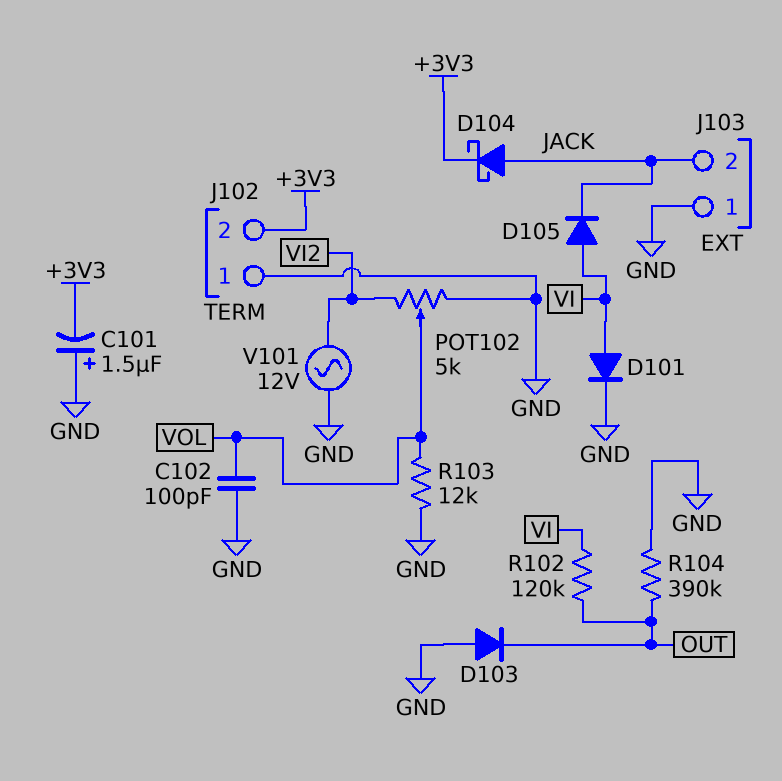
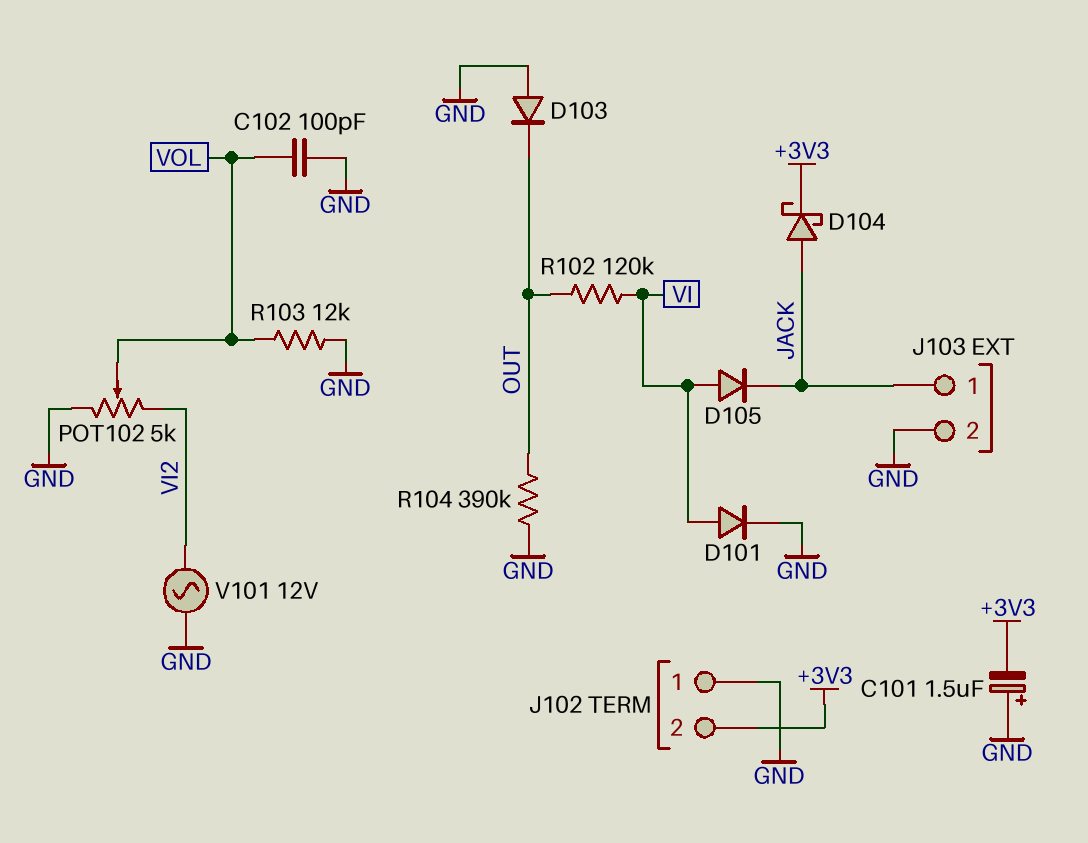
J103 pin 1: GND -> JACK
J103 pin 2: JACK -> GND

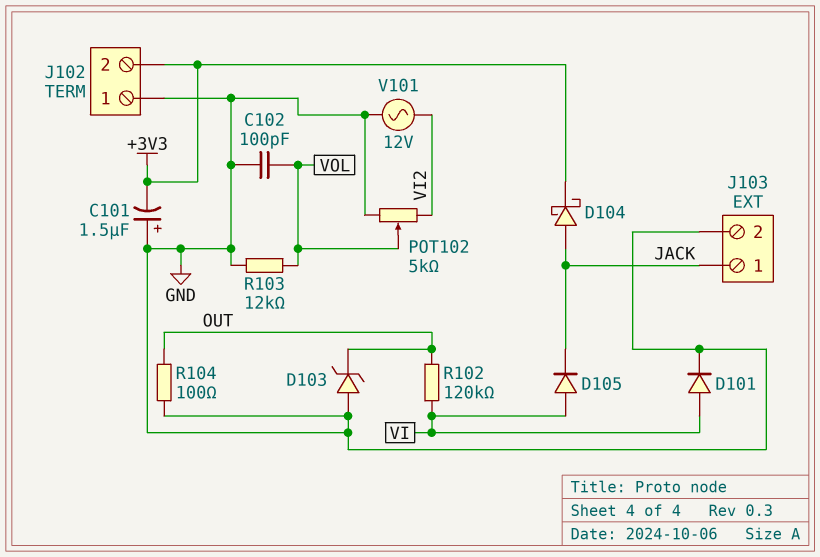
D103: diode (A GND, K OUT) -> zener (A GND, K OUT)
R104: 390k (GND, OUT) -> 100 (GND, OUT)

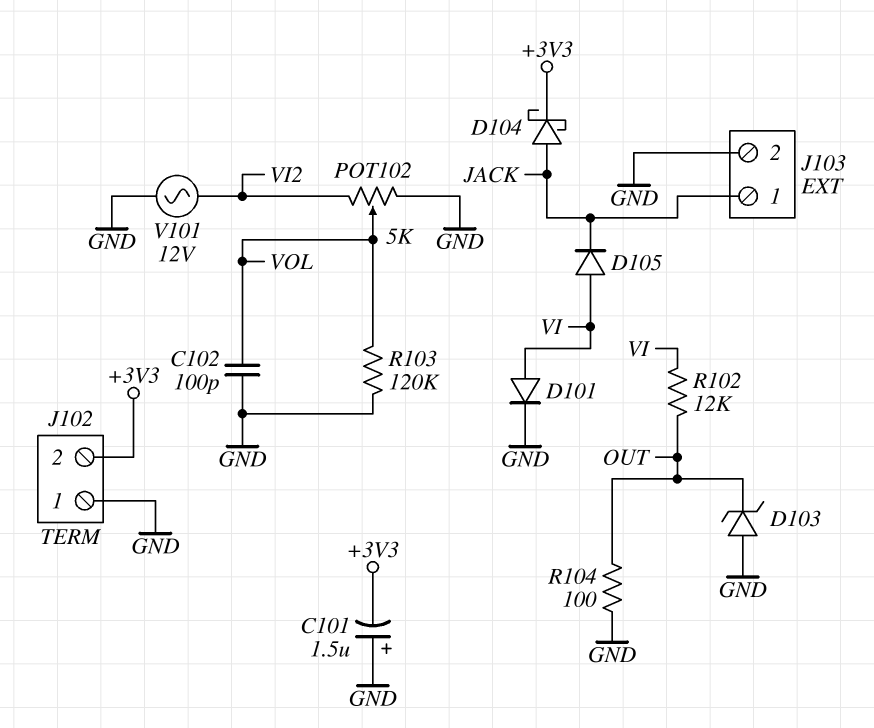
R102: 120k (OUT, VI) -> 12k (OUT, VI)
R103: 12k (GND, VOL) -> 120k (GND, VOL)

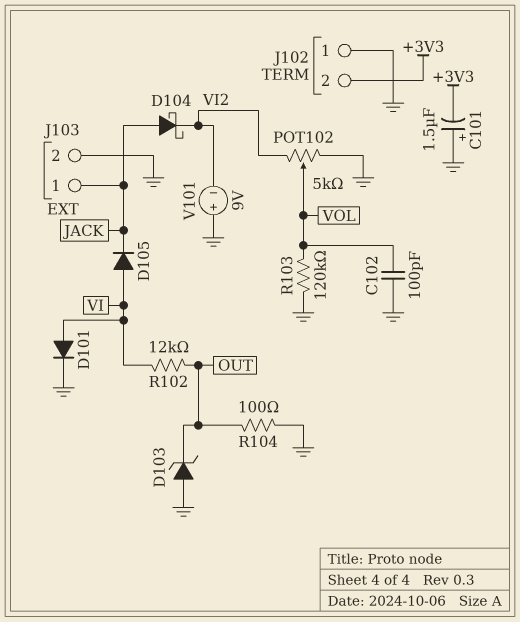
D104: schottky (A JACK, K +3V3) -> schottky (A JACK, K VI2)
V101: AC 12V (GND, VI2) -> 9V (plus GND, minus VI2)

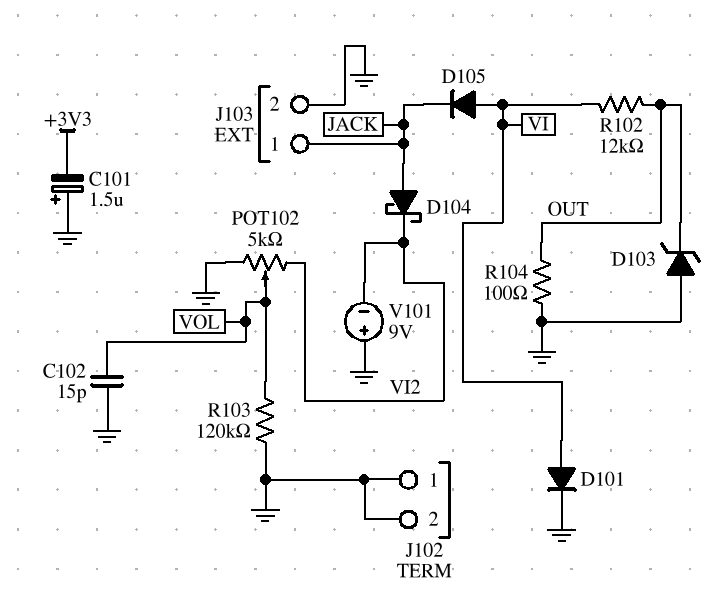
C102: 100pF (GND, VOL) -> 15pF (GND, VOL)
J102 pin 2: +3V3 -> GND

